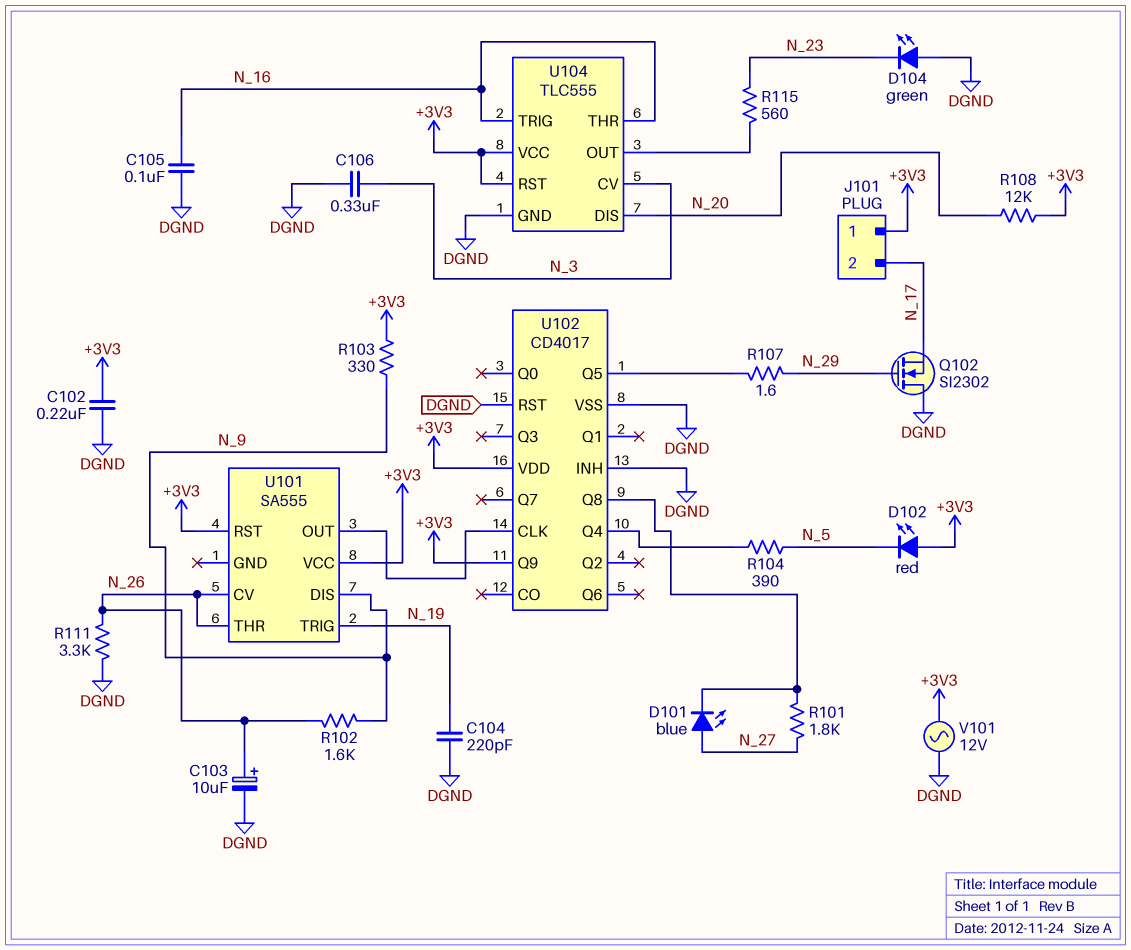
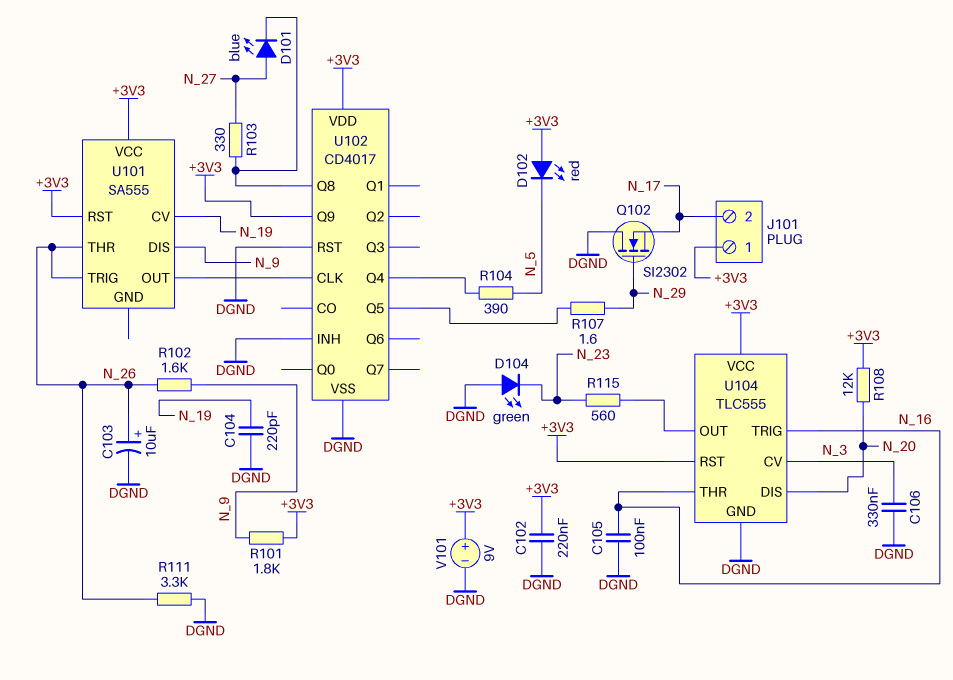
R101: 1.8k (N_27, U102/Q8) -> 1.8k (+3V3, N_9)
R103: 330 (+3V3, N_9) -> 330 (N_27, U102/Q8)
U101 pin CV: N_26 -> N_19
U101 pin TRIG: N_19 -> N_26
V101: AC 12V (+3V3, DGND) -> 9V (plus +3V3, minus DGND)

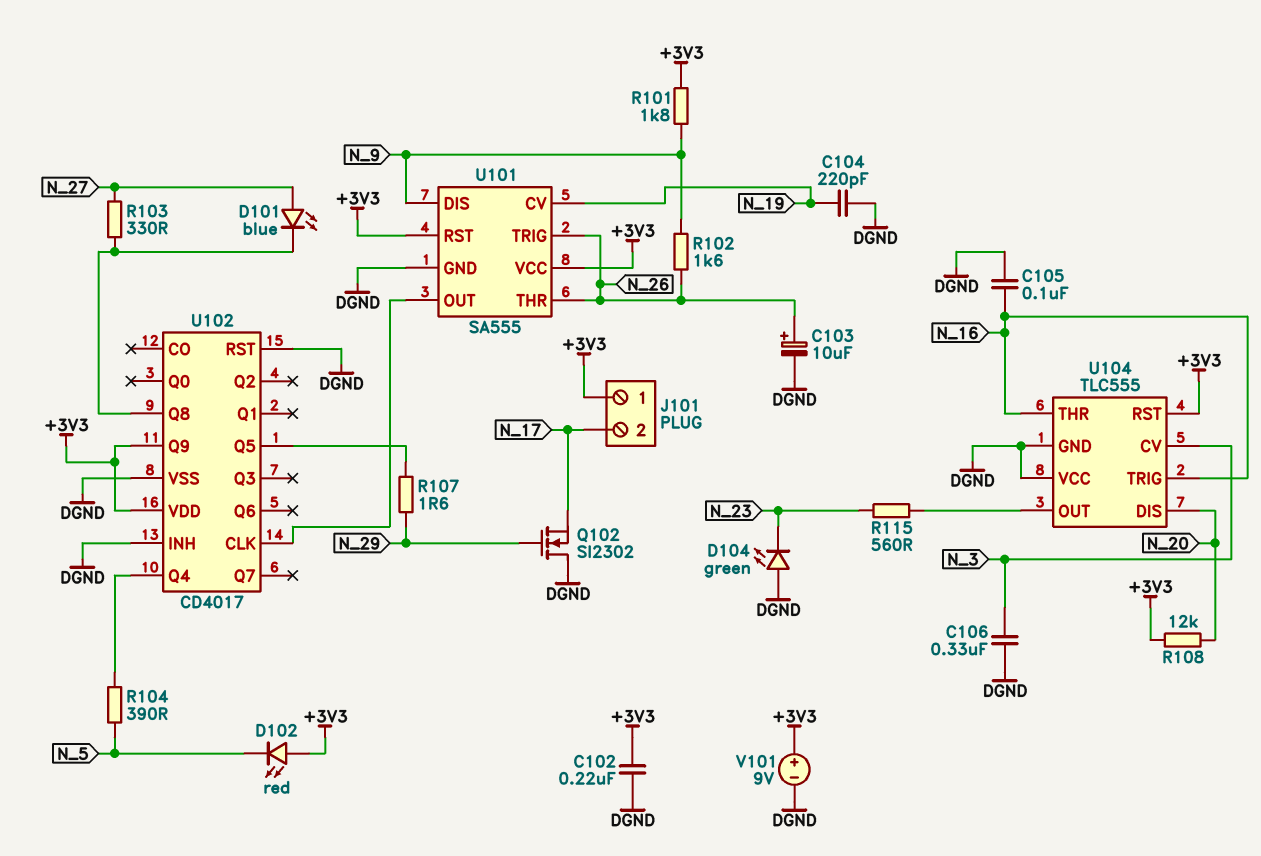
R111: 3.3k (DGND, N_26) -> none
U101 pin GND: none -> DGND
U104 pin VCC: +3V3 -> DGND

